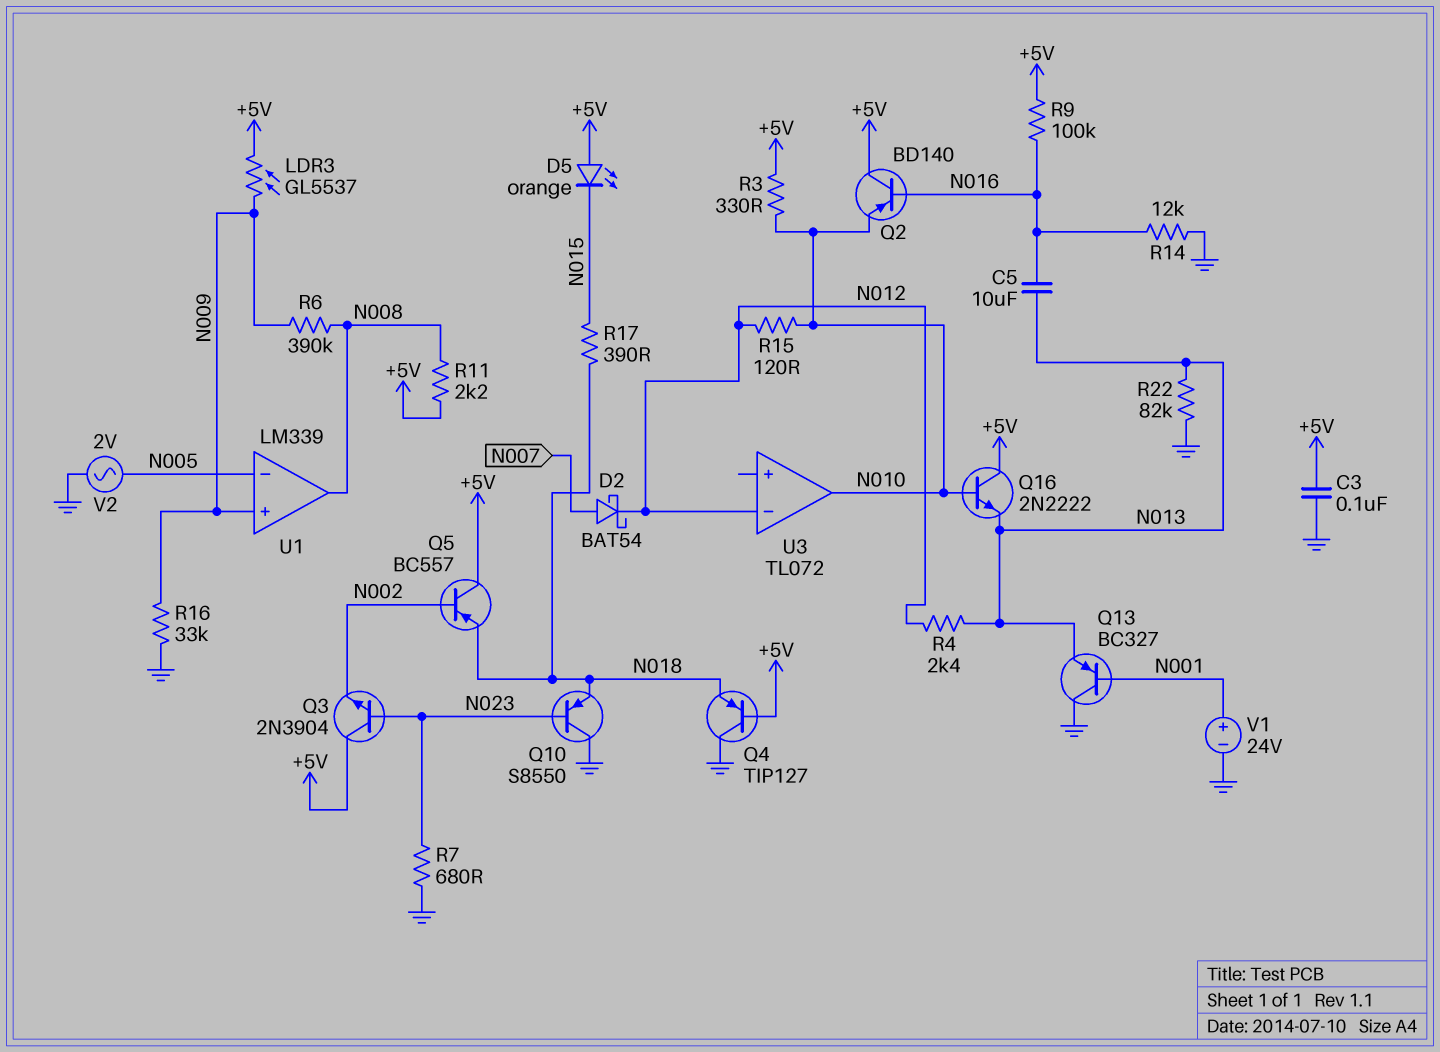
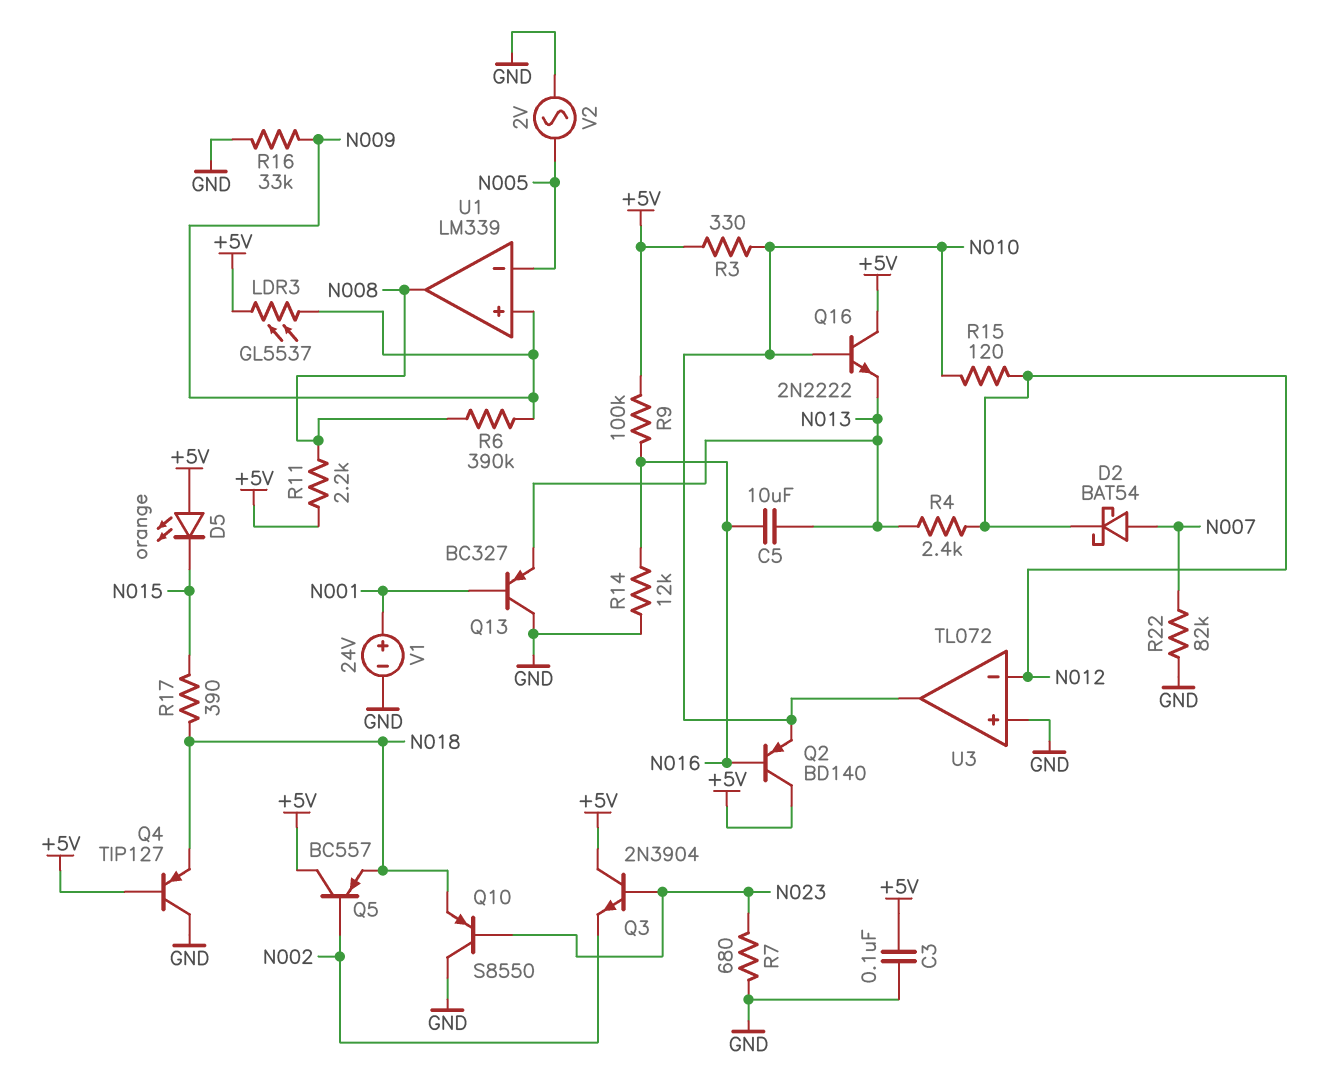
R22: 82k (GND, N013) -> 82k (GND, N007)
U3 pin in+: none -> GND

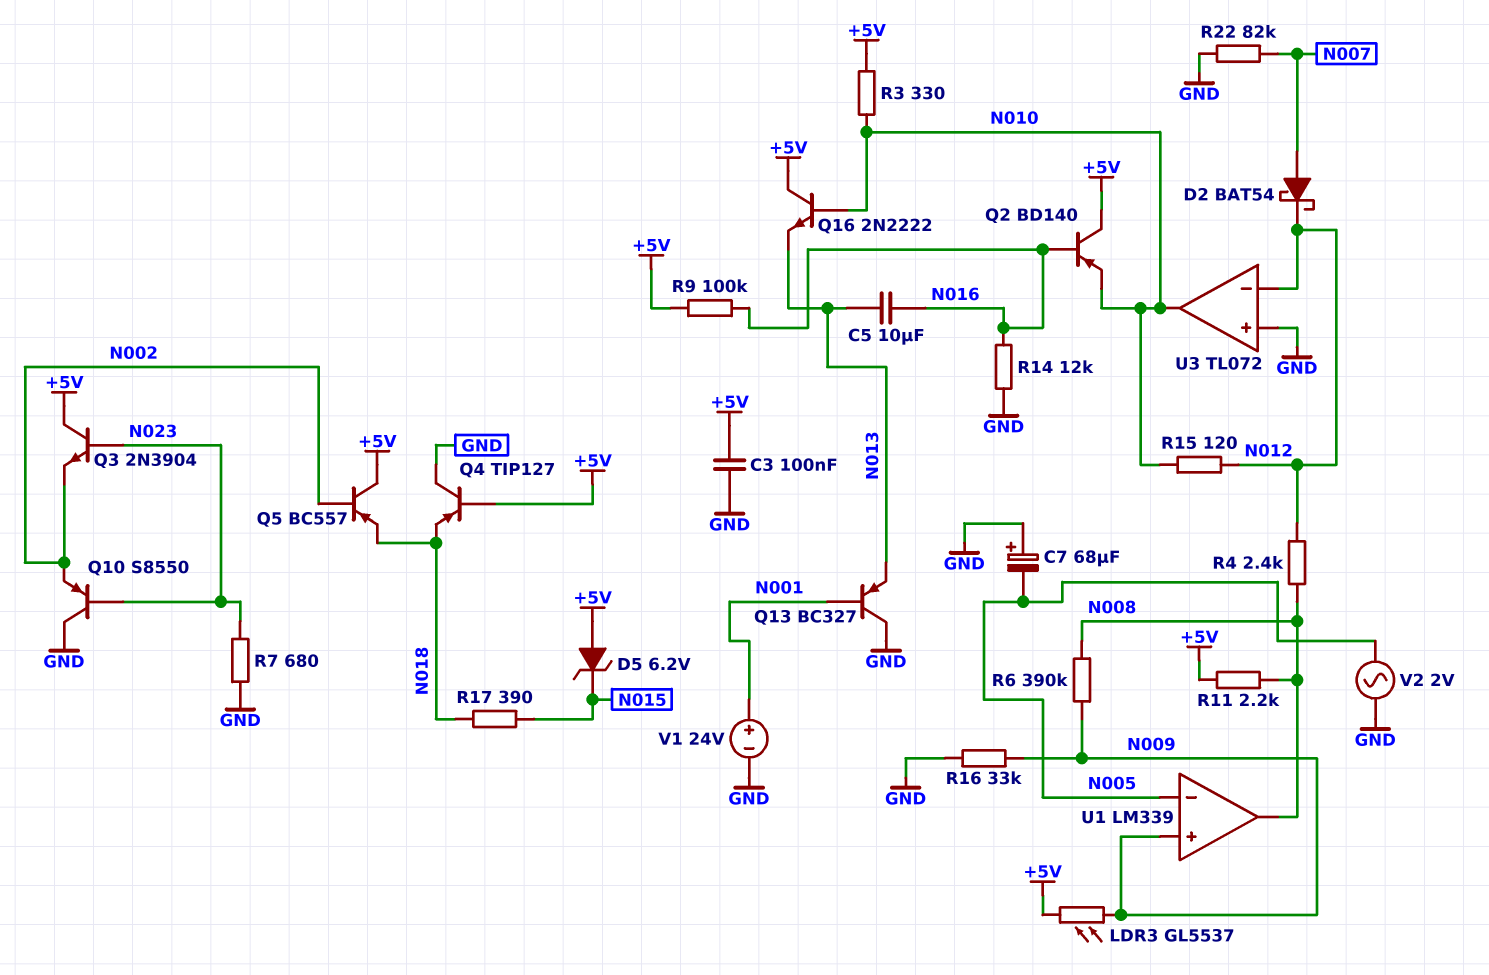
C7: none -> 68uF (plus GND, minus N005)
D5: LED orange (A +5V, K N015) -> zener 6.2V (A +5V, K N015)
Q10: PNP S8550 (B N023, C GND, E N018) -> PNP S8550 (B N023, C GND, E N002)
R4: 2.4k (N012, N013) -> 2.4k (N008, N012)

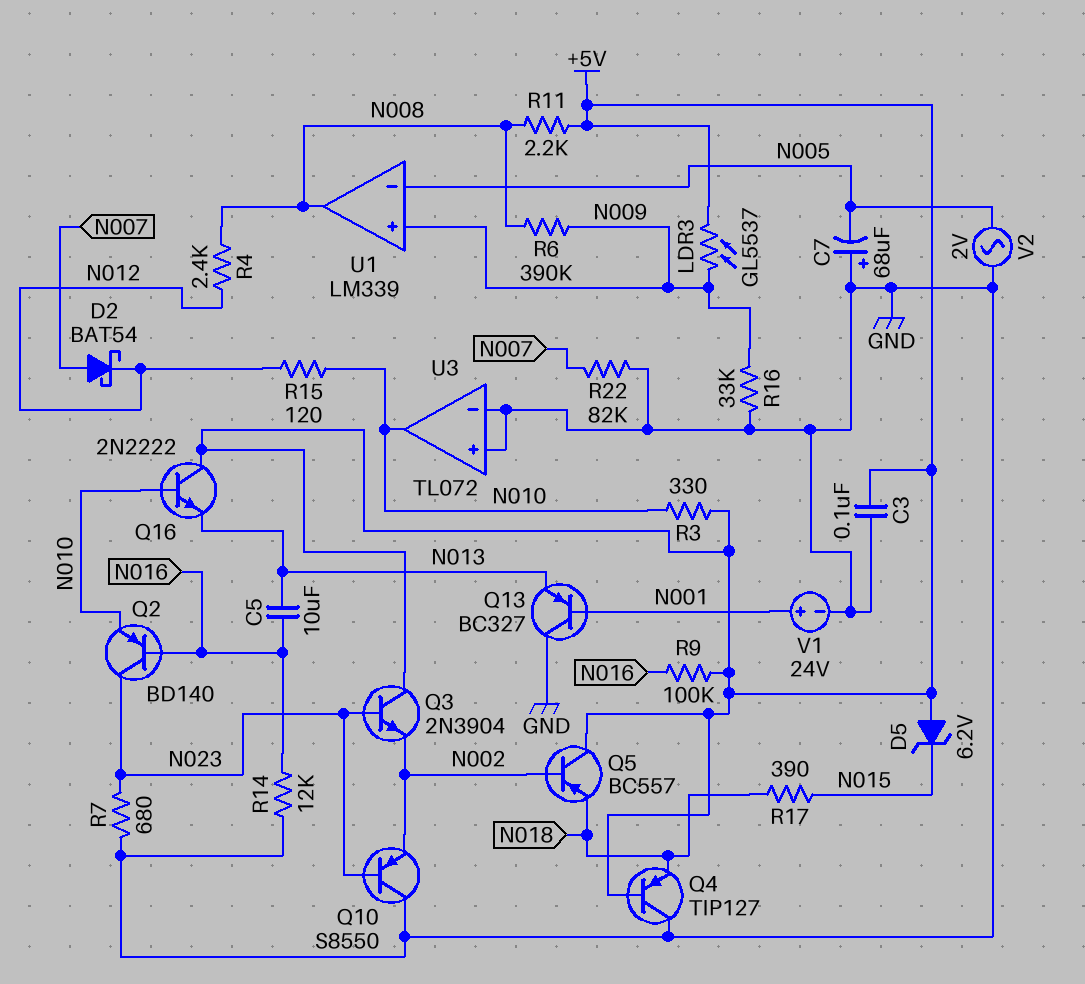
Q2: PNP BD140 (B N016, C +5V, E N010) -> PNP BD140 (B N016, C N023, E N010)
U3 pin in-: N012 -> GND

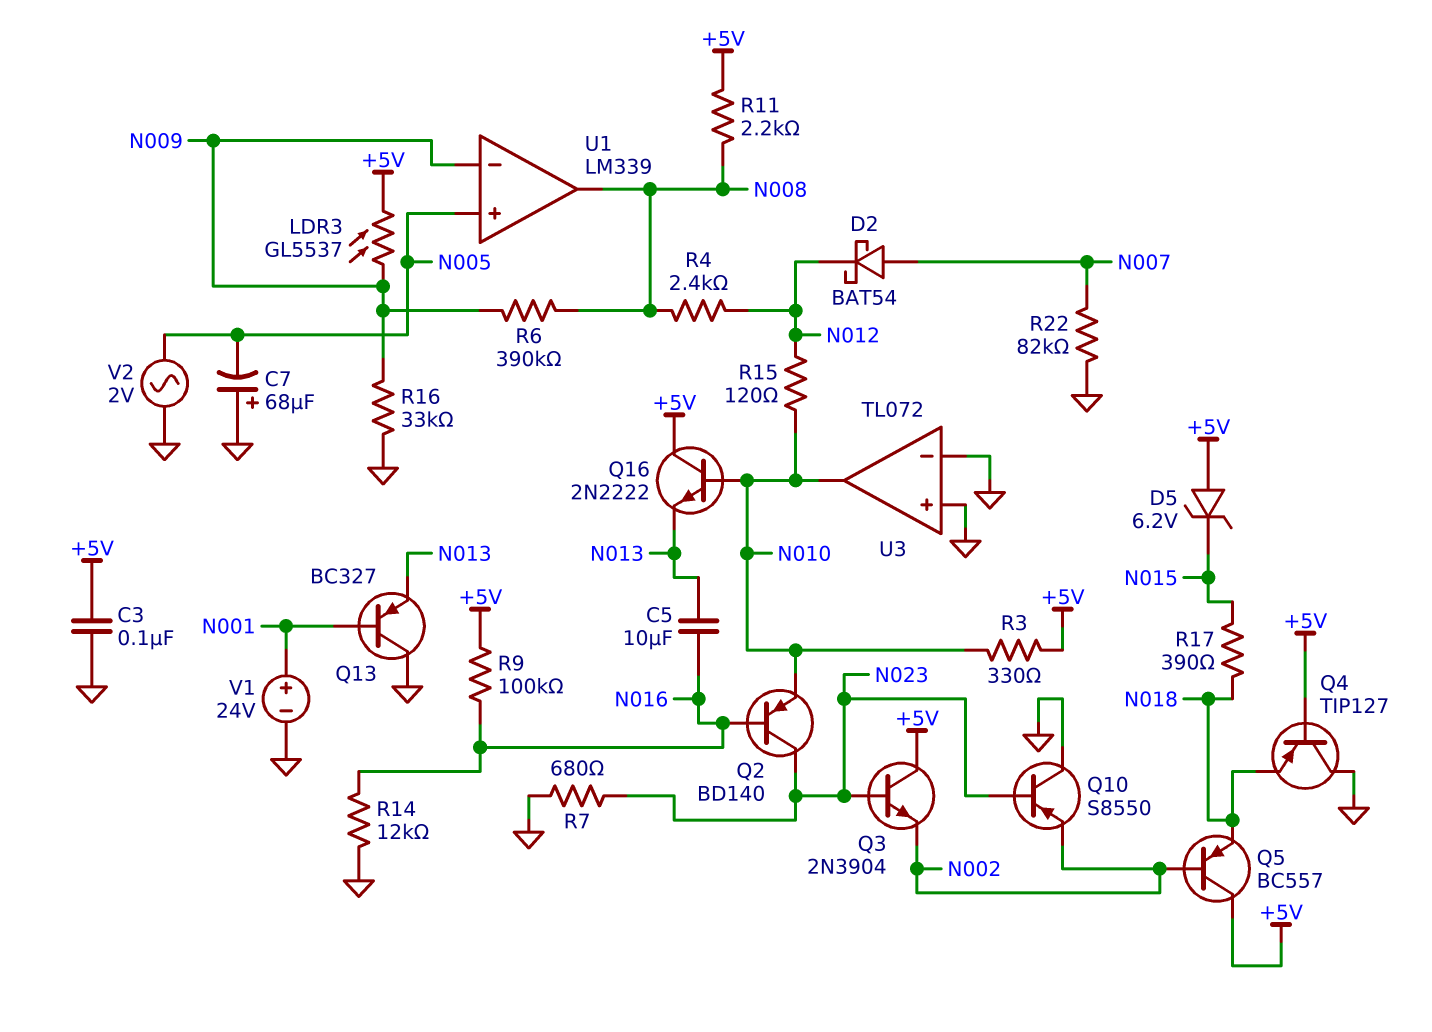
U1 pin in+: N009 -> N005
U1 pin in-: N005 -> N009

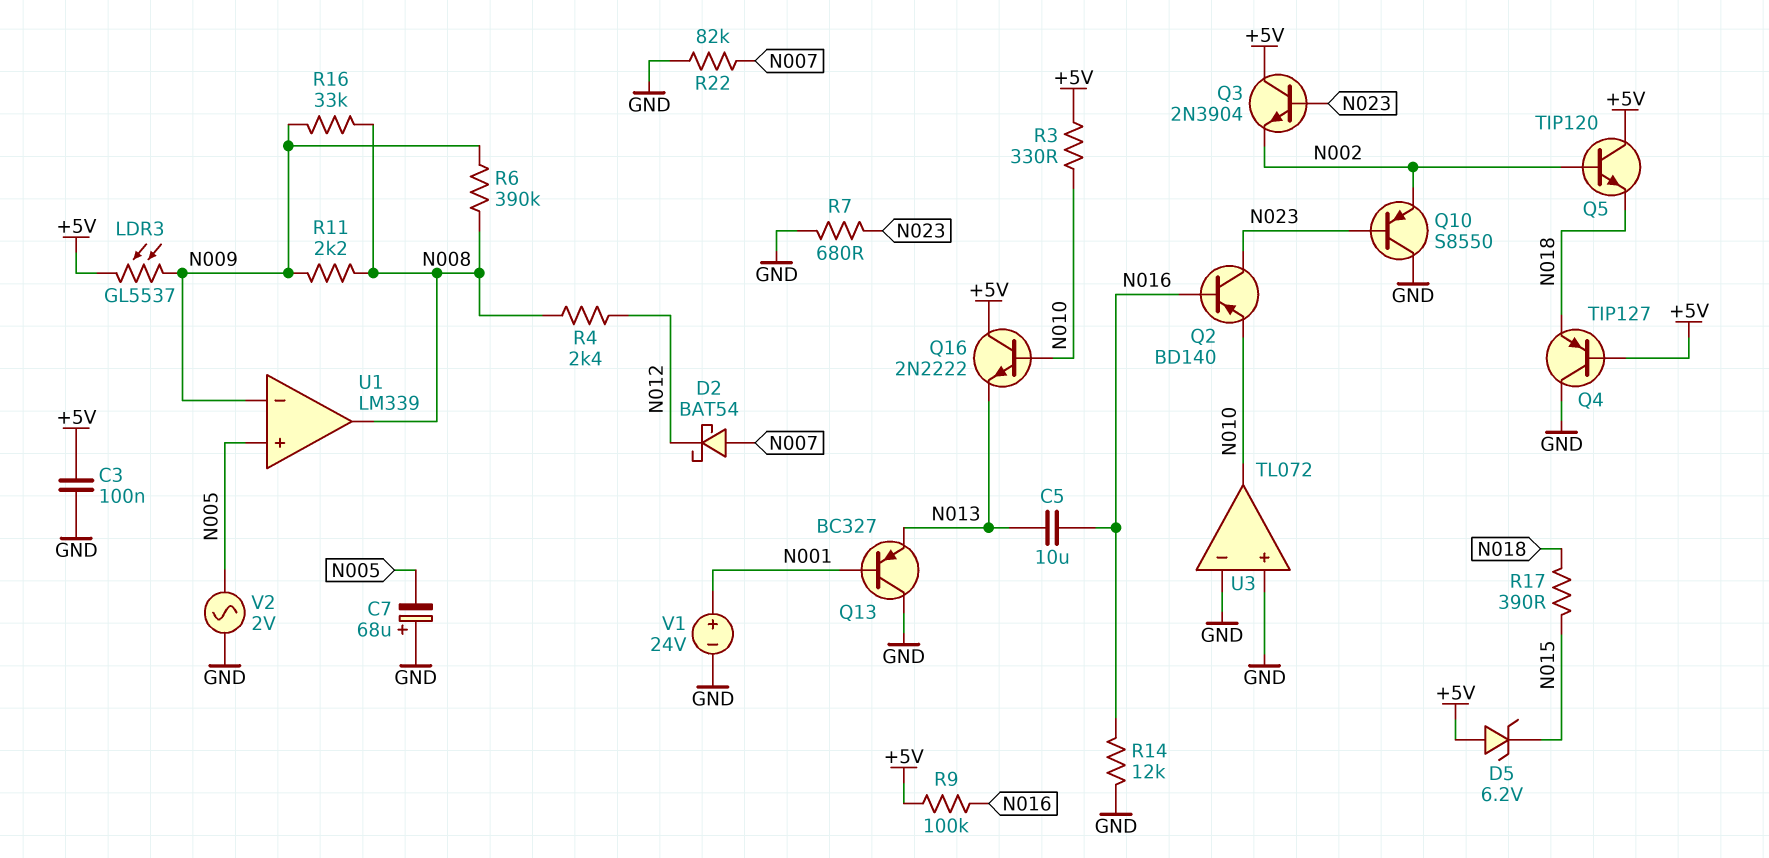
Q5: PNP BC557 (B N002, C +5V, E N018) -> NPN TIP120 (B N002, C +5V, E N018)
R11: 2.2k (+5V, N008) -> 2.2k (N008, N009)
R15: 120 (N010, N012) -> none
R16: 33k (GND, N009) -> 33k (N008, N009)

